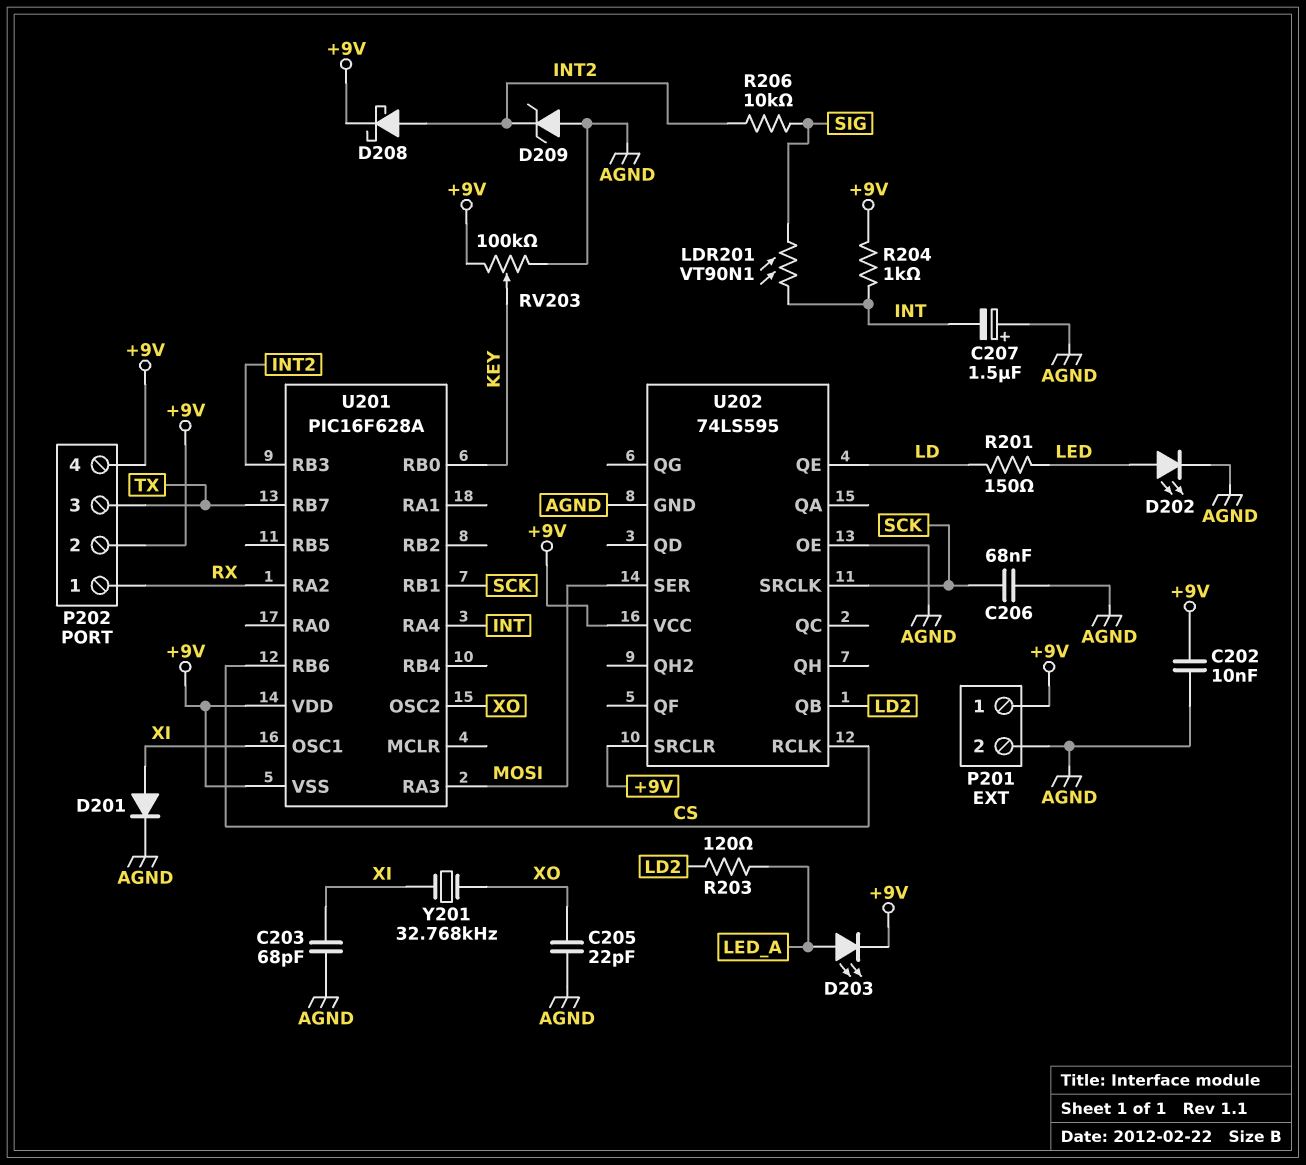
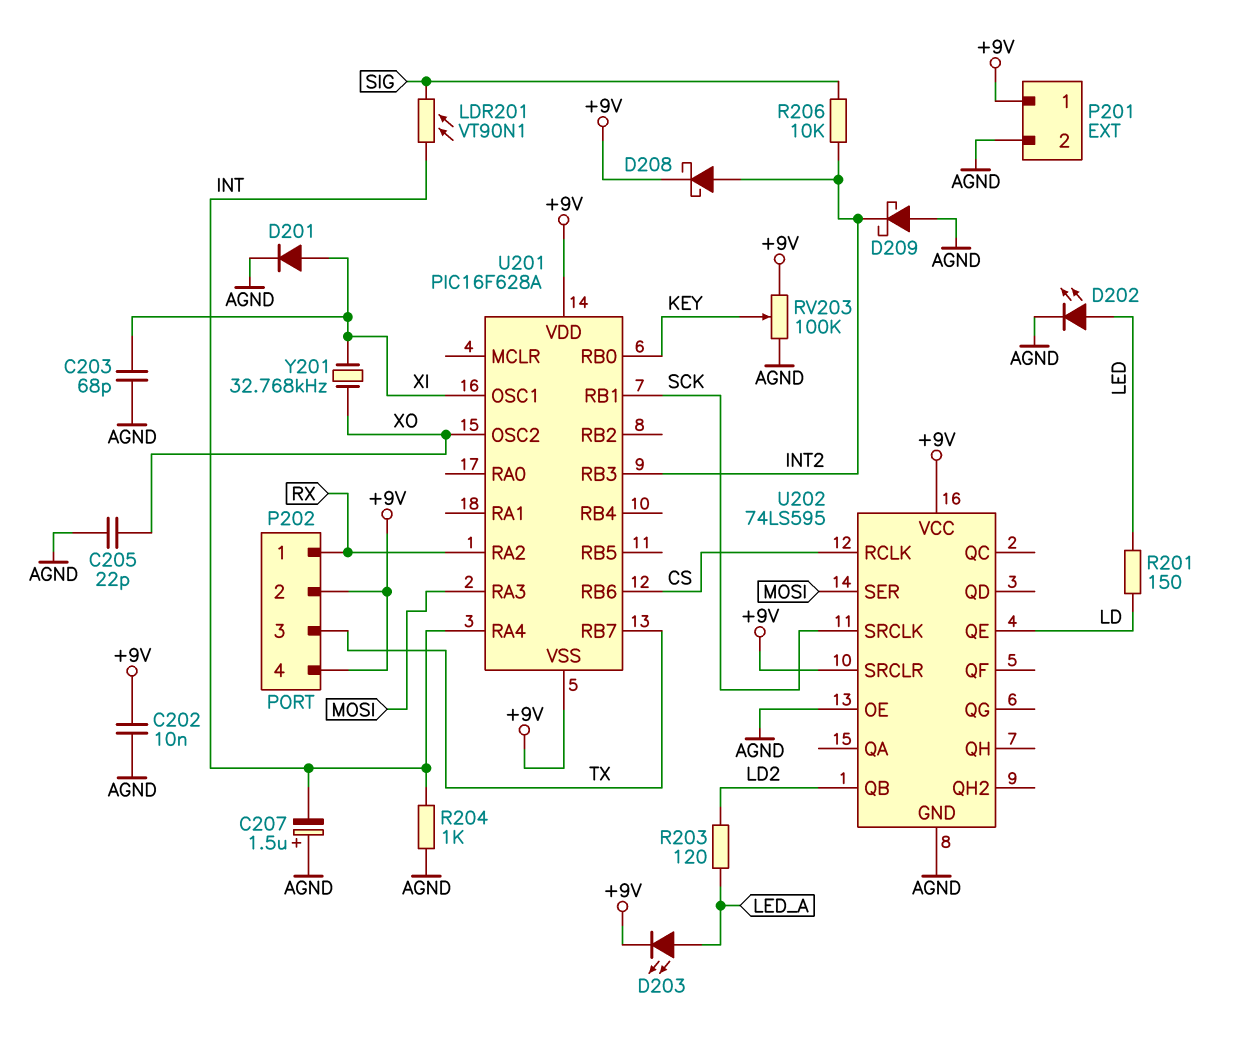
C206: 68nF (AGND, SCK) -> none
D209: zener (A AGND, K INT2) -> schottky (A AGND, K INT2)
R204: 1k (+9V, INT) -> 1k (AGND, INT)

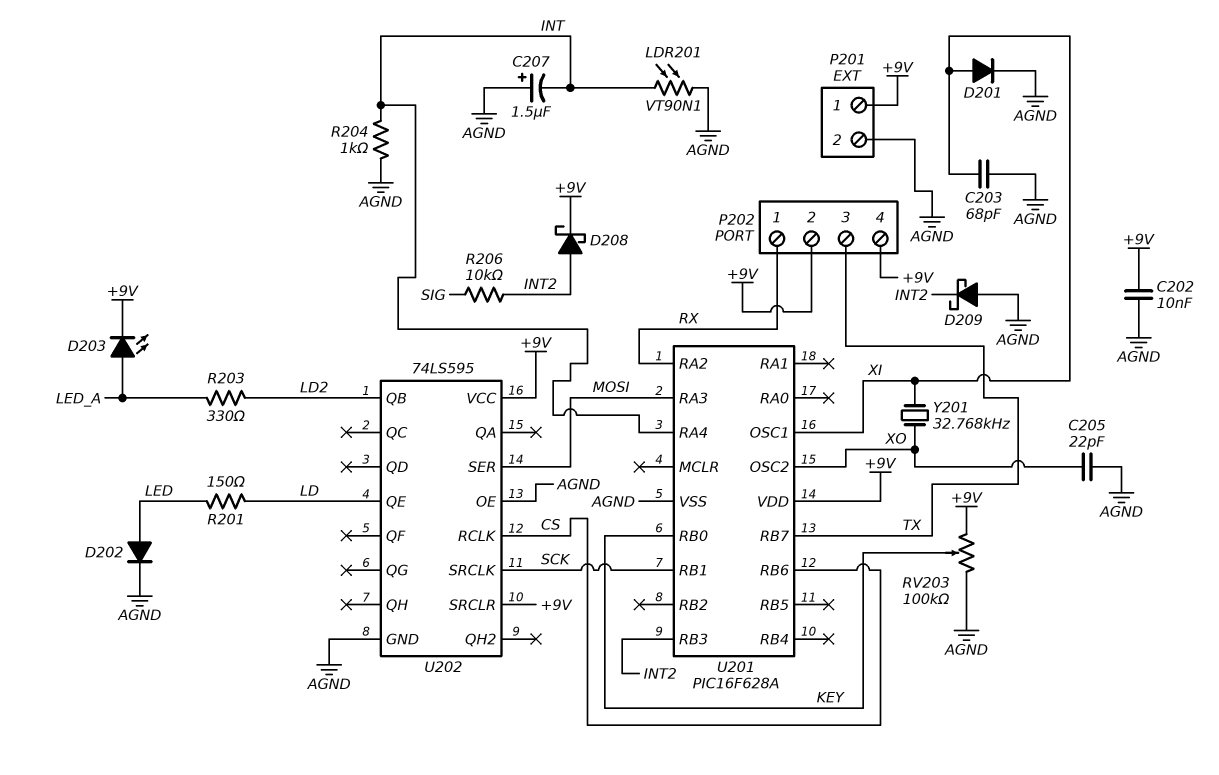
D202: LED (A LED, K AGND) -> diode (A LED, K AGND)
LDR201: VT90N1 (INT, SIG) -> VT90N1 (AGND, INT)
R203: 120 (LD2, LED_A) -> 330 (LD2, LED_A)
U201 pin VSS: +9V -> AGND

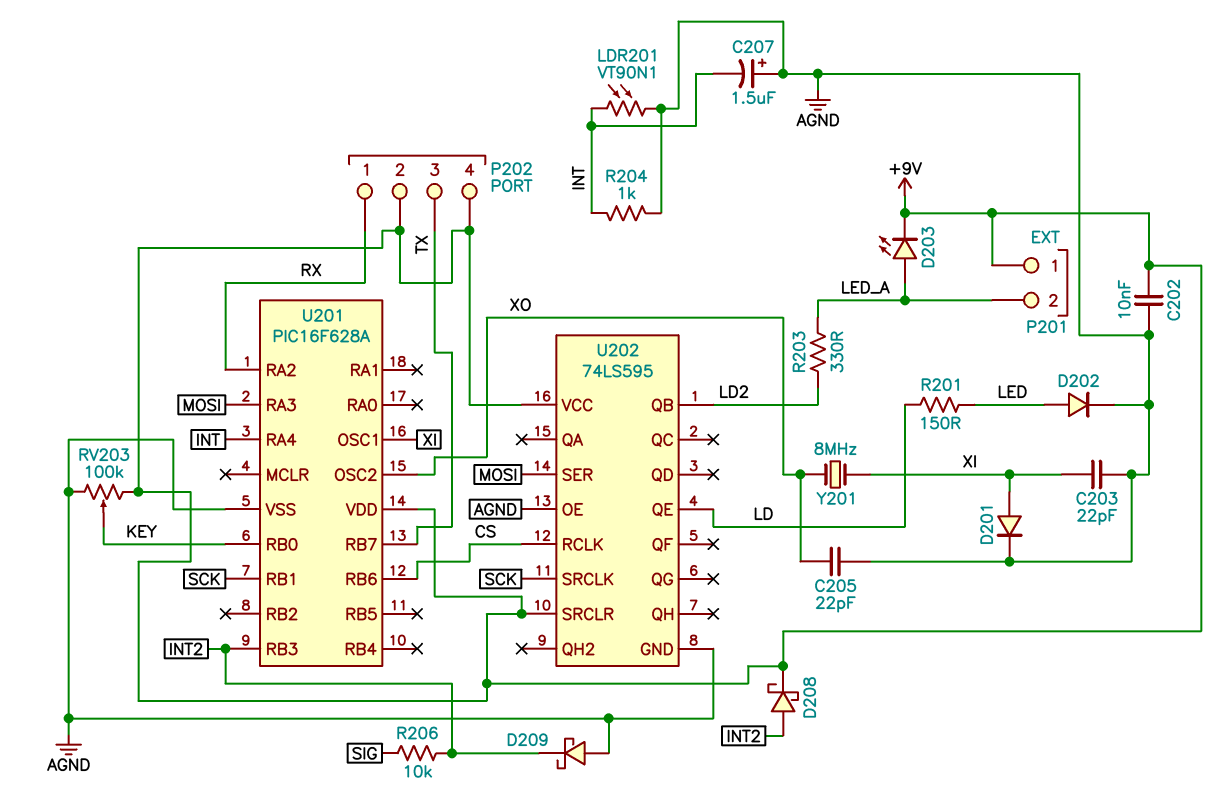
C203: 68pF (AGND, XI) -> 22pF (AGND, XI)
P201 pin 2: AGND -> LED_A
Y201: 32.768kHz (XI, XO) -> 8MHz (XI, XO)

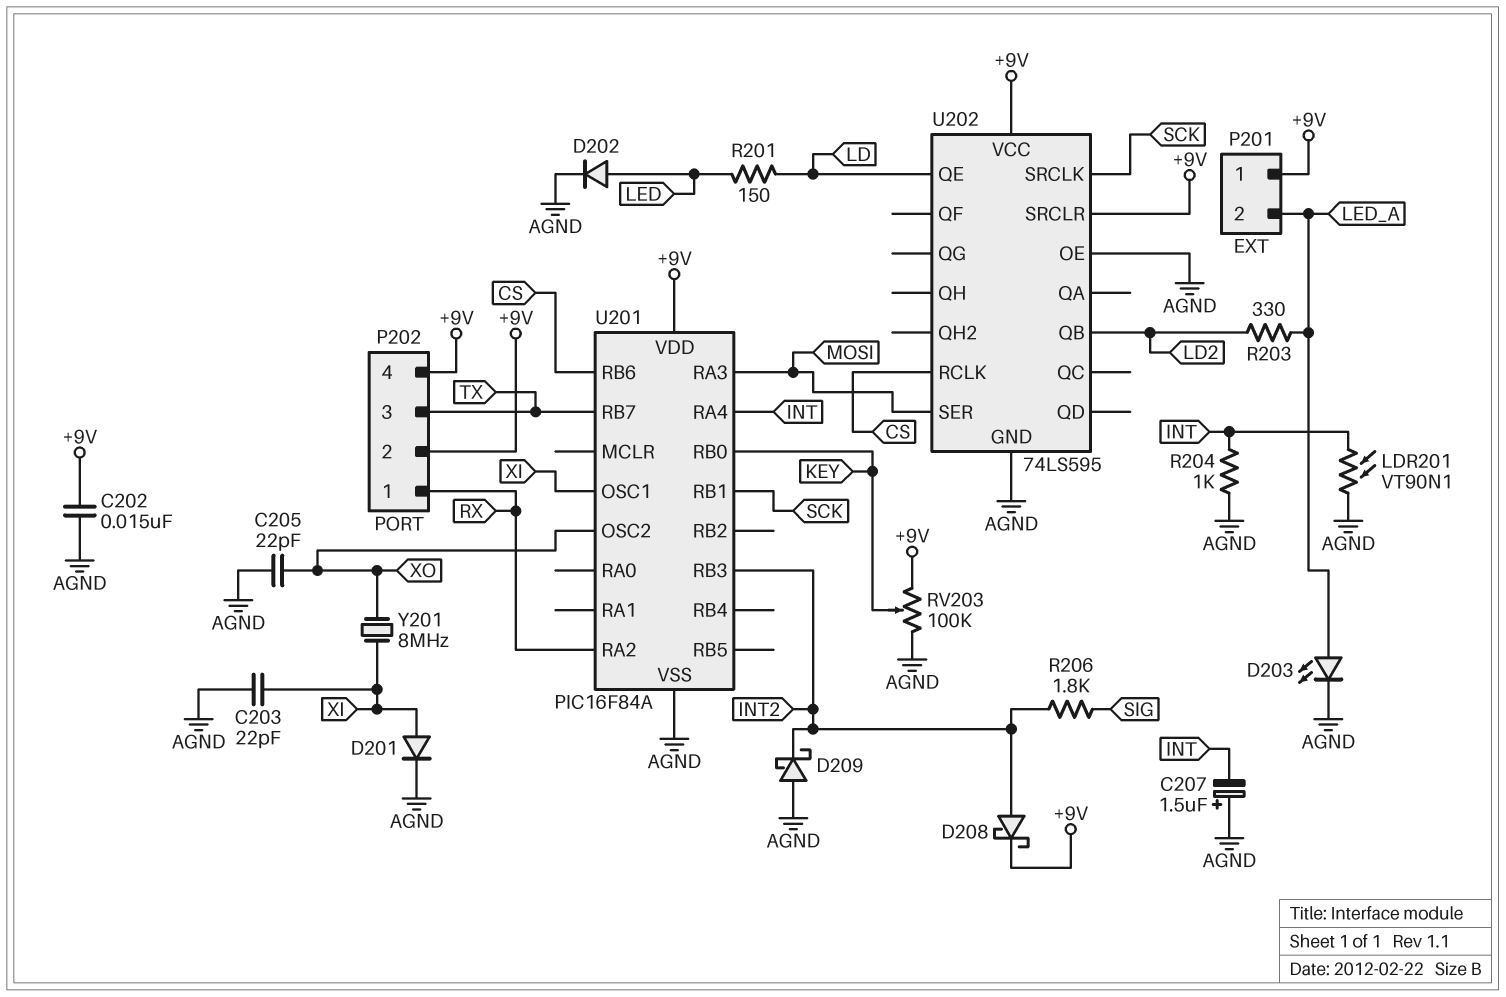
C202: 10nF (+9V, AGND) -> 15nF (+9V, AGND)
D203: LED (A LED_A, K +9V) -> LED (A LED_A, K AGND)
R206: 10k (INT2, SIG) -> 1.8k (INT2, SIG)
U201: PIC16F628A -> PIC16F84A

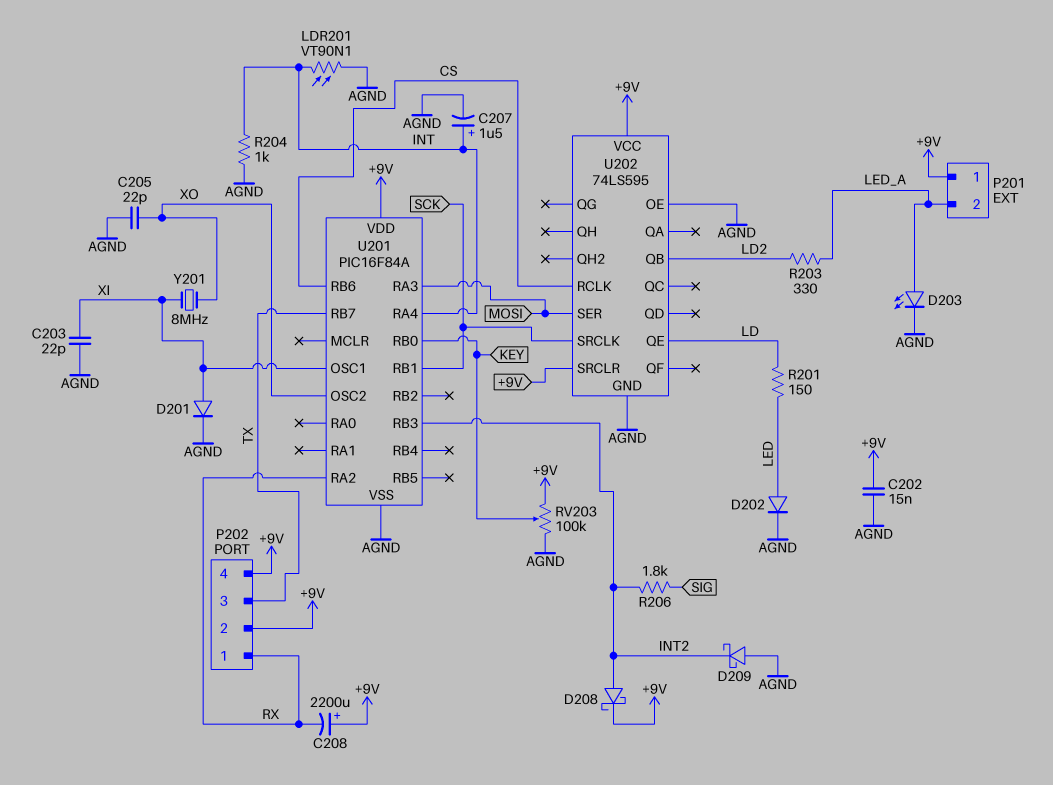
C207: 1.5uF (plus AGND, minus INT) -> 1.5uF (plus INT, minus AGND)
C208: none -> 2200uF (plus +9V, minus RX)

